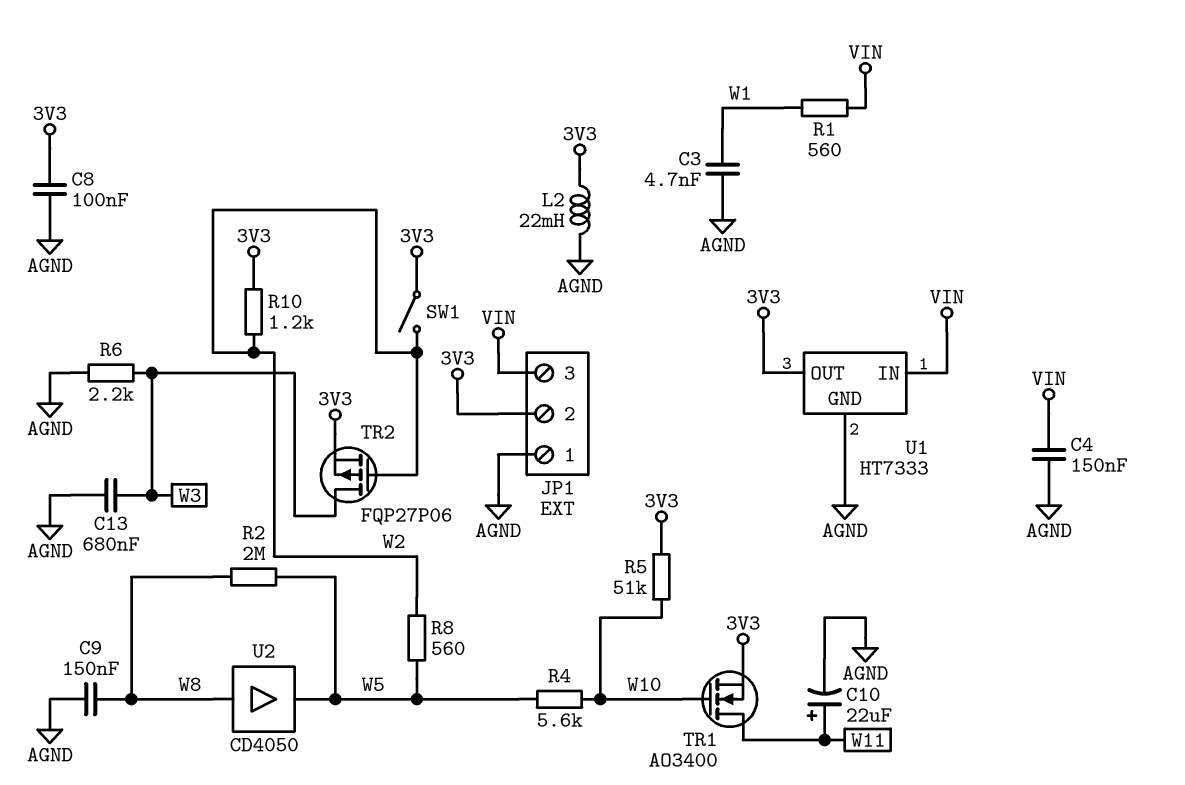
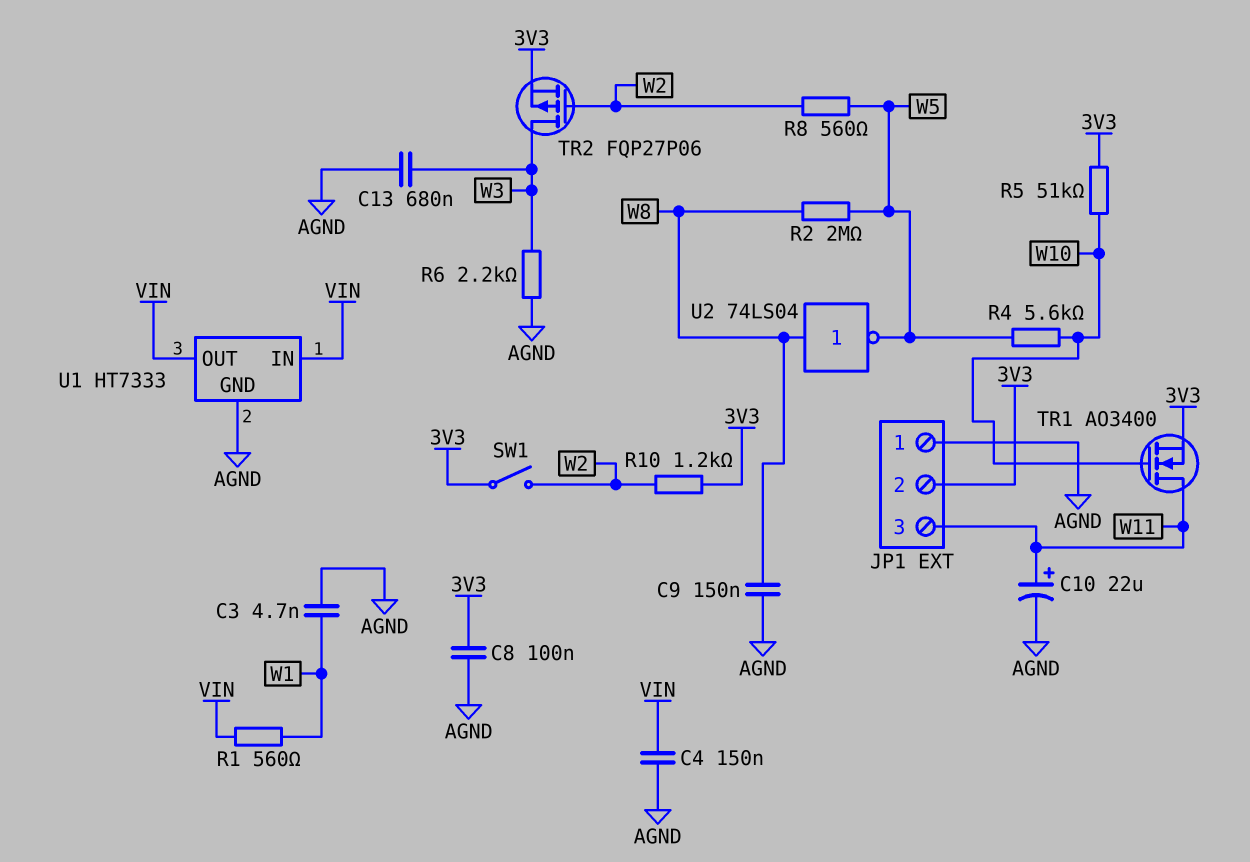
JP1 pin 3: VIN -> W11
L2: 22mH (3V3, AGND) -> none
U1 pin OUT: 3V3 -> VIN
U2: buffer CD4050 (in W8, out W5) -> NOT 74LS04 (in W8, out W5)

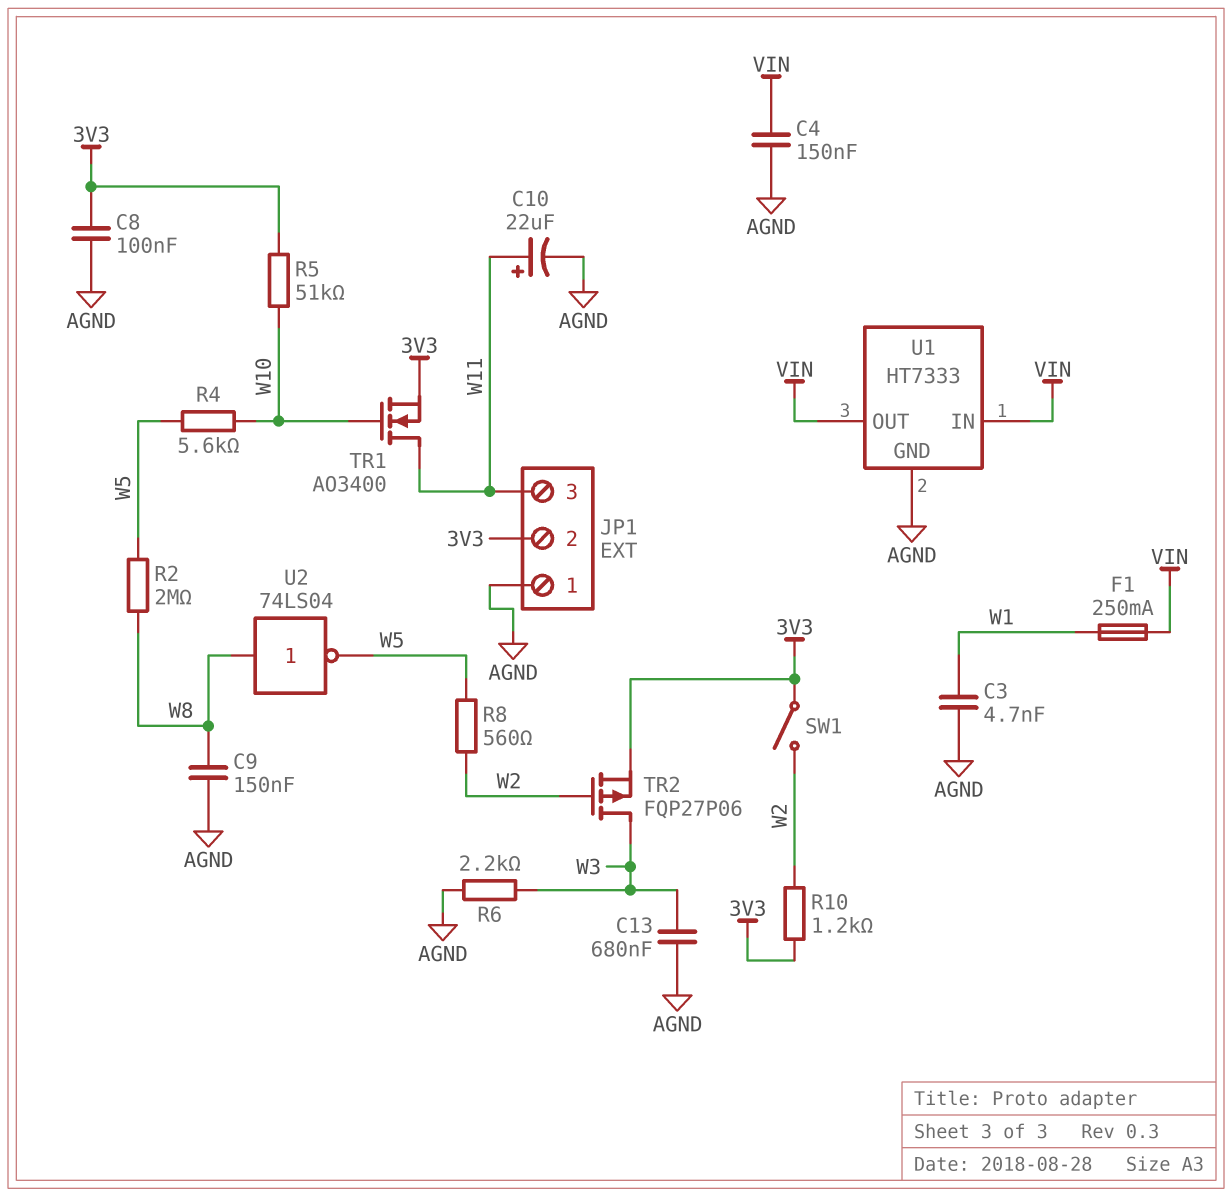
F1: none -> 250mA (VIN, W1)
R1: 560 (VIN, W1) -> none

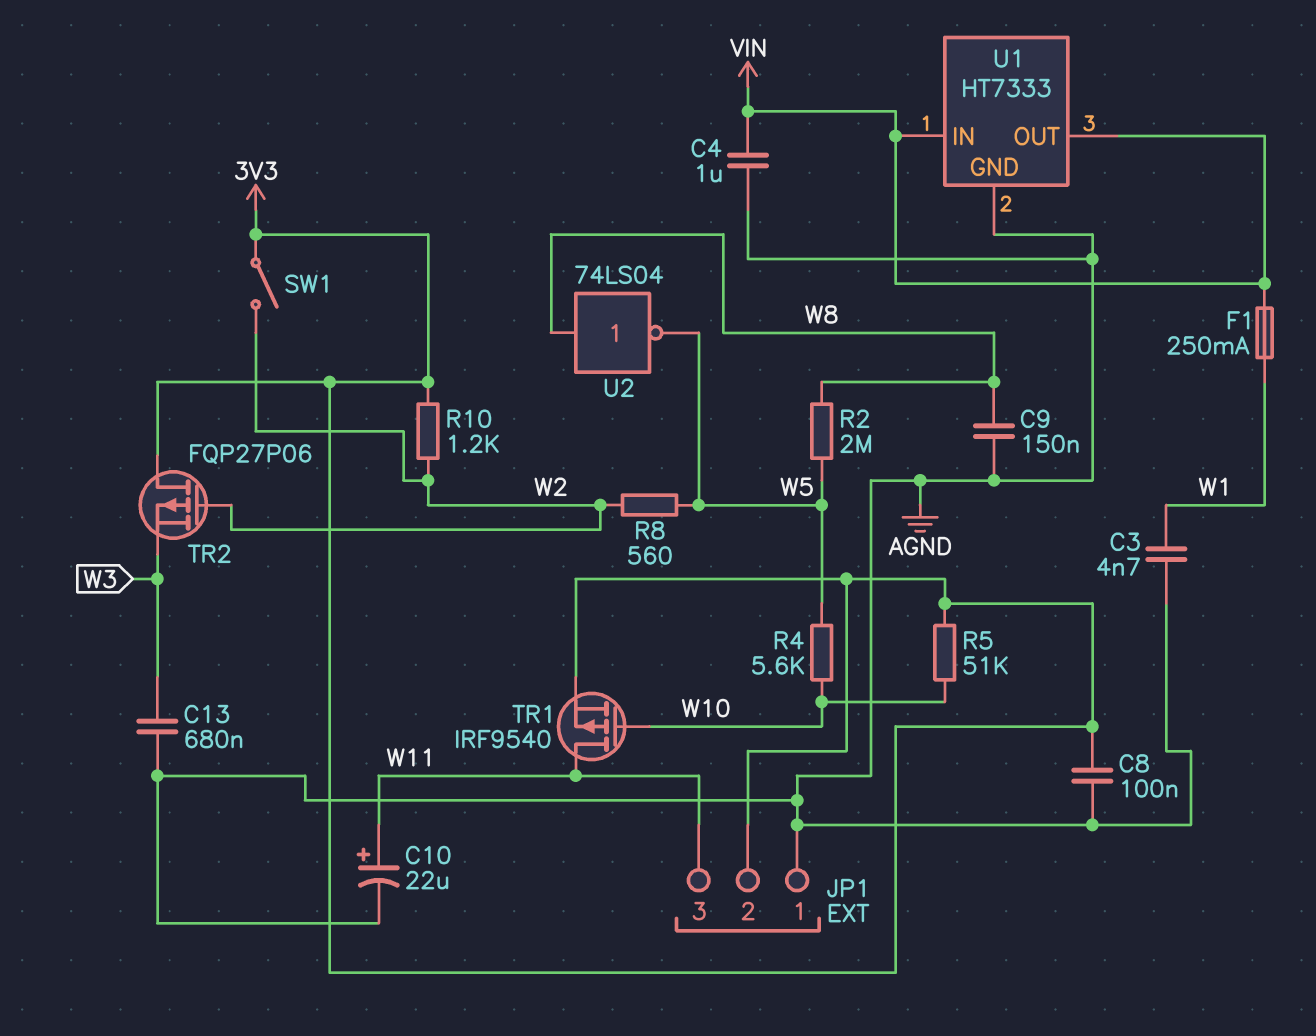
C4: 150nF (AGND, VIN) -> 1uF (AGND, VIN)
R6: 2.2k (AGND, W3) -> none
TR1: NMOS AO3400 (G W10, D W11, S 3V3) -> PMOS IRF9540 (G W10, D W11, S 3V3)
TR2: PMOS FQP27P06 (G W2, D W3, S 3V3) -> PMOS FQP27P06 (G W2, D 3V3, S W3)

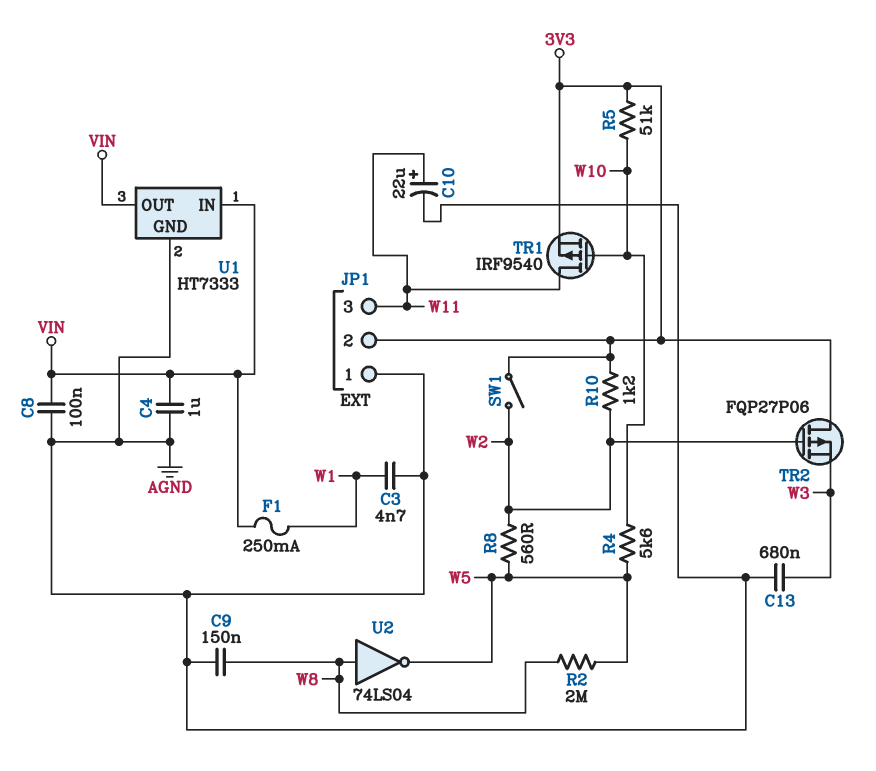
C8: 100nF (3V3, AGND) -> 100nF (AGND, VIN)

